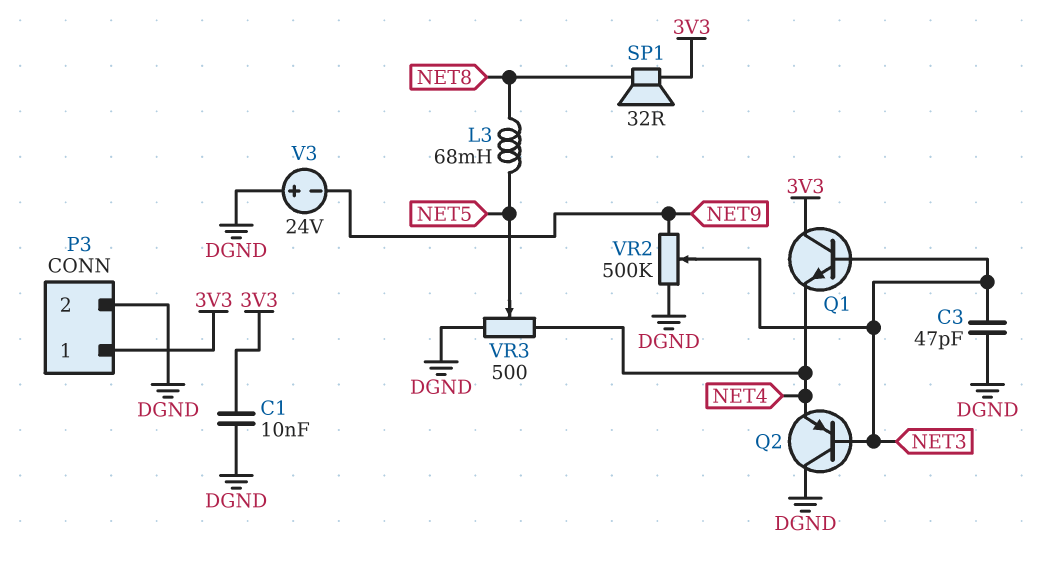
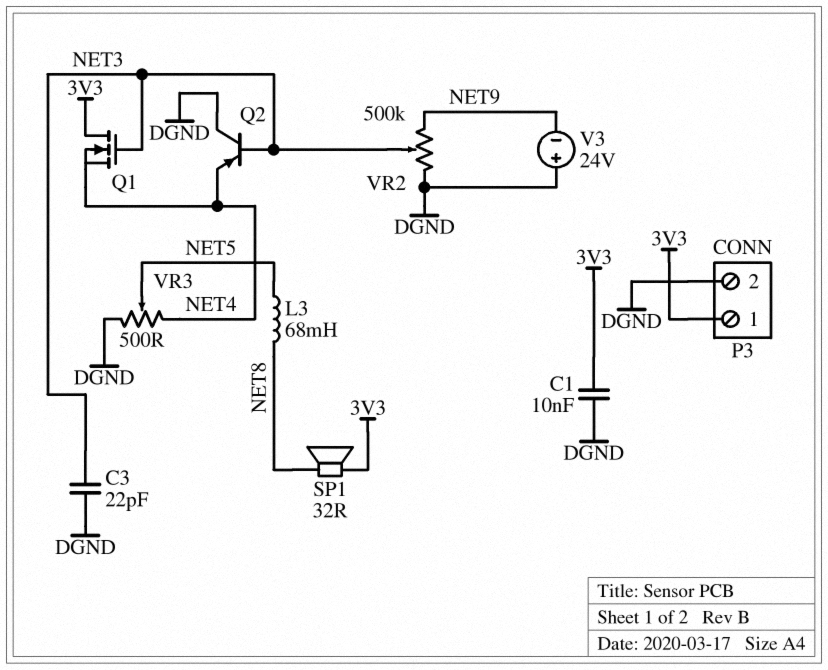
C3: 47pF (DGND, NET3) -> 22pF (DGND, NET3)
Q1: NPN (B NET3, C 3V3, E NET4) -> NMOS (G NET3, D 3V3, S NET4)

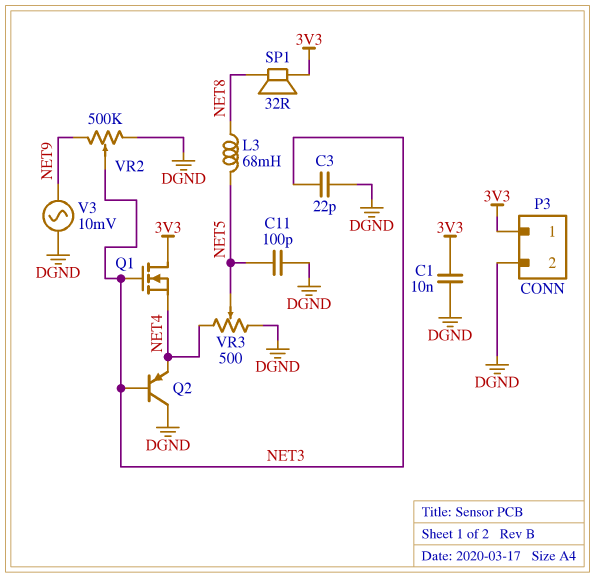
C11: none -> 100pF (DGND, NET5)
V3: 24V (plus DGND, minus NET9) -> AC 10mV (DGND, NET9)

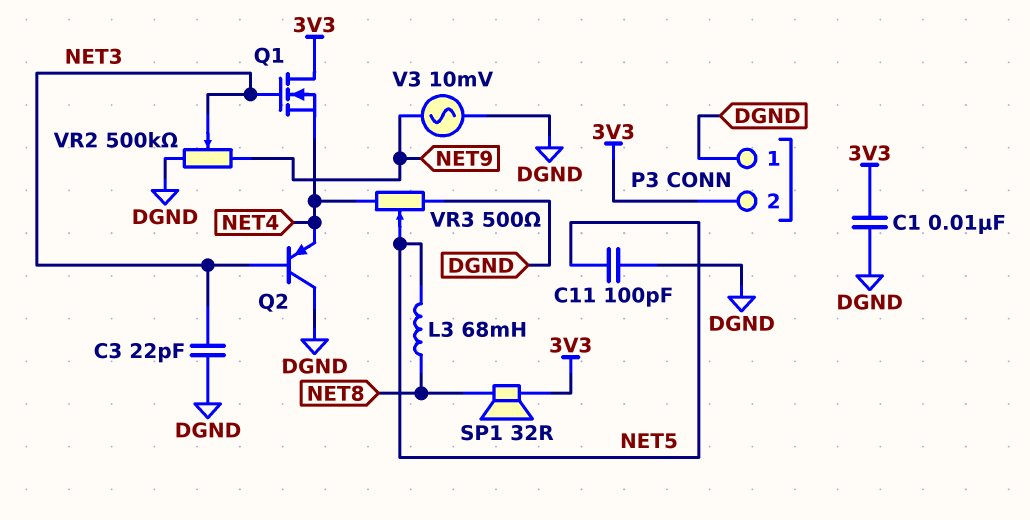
P3 pin 1: 3V3 -> DGND
P3 pin 2: DGND -> 3V3

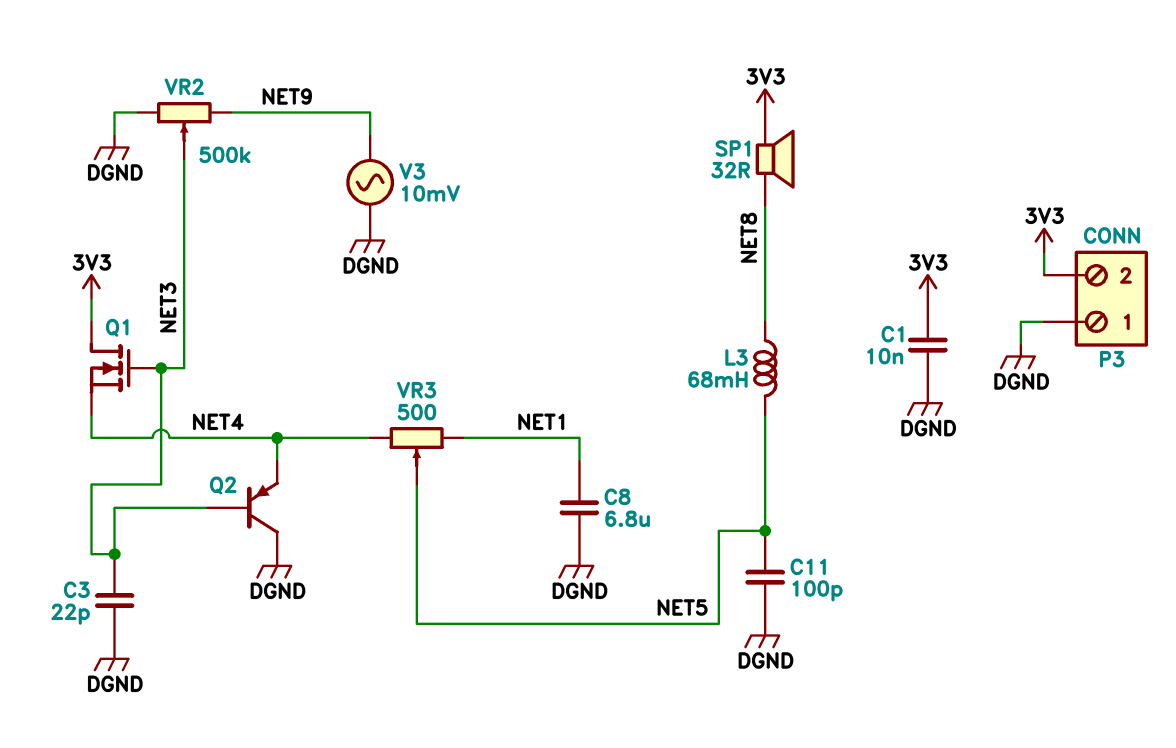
C8: none -> 6.8uF (DGND, NET1)
VR3: 500 (DGND, NET4, wiper NET5) -> 500 (NET1, NET4, wiper NET5)

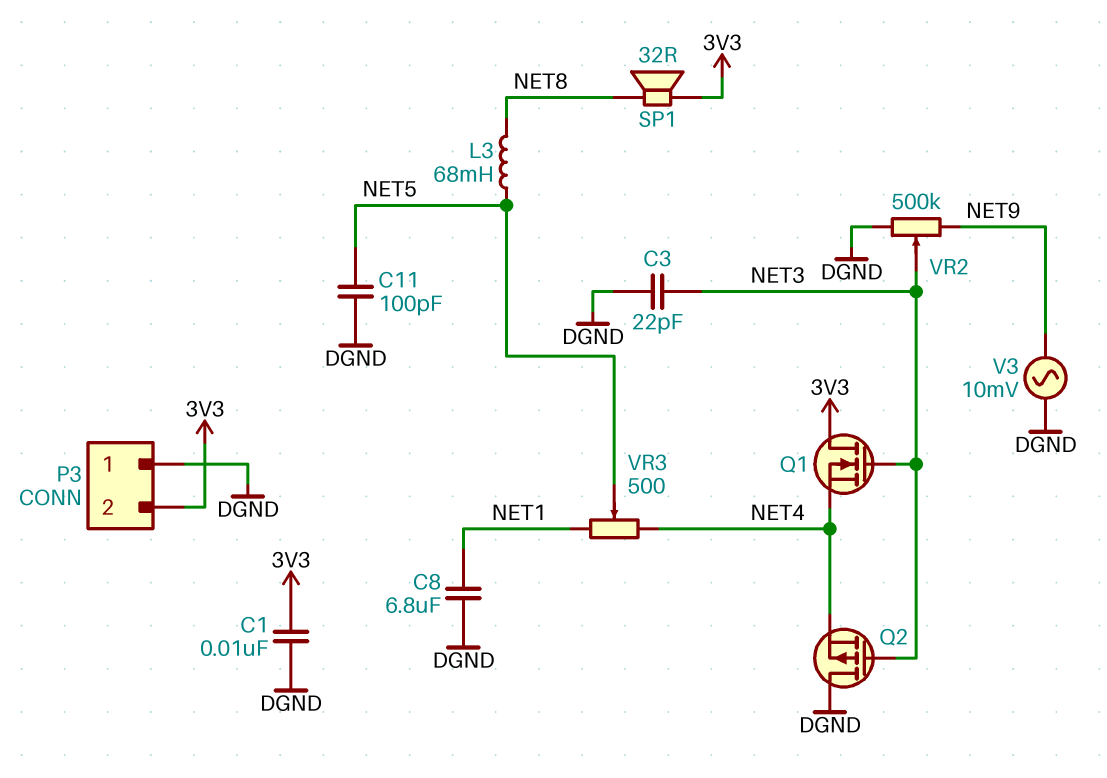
Q2: PNP (B NET3, C DGND, E NET4) -> PMOS (G NET3, D DGND, S NET4)

